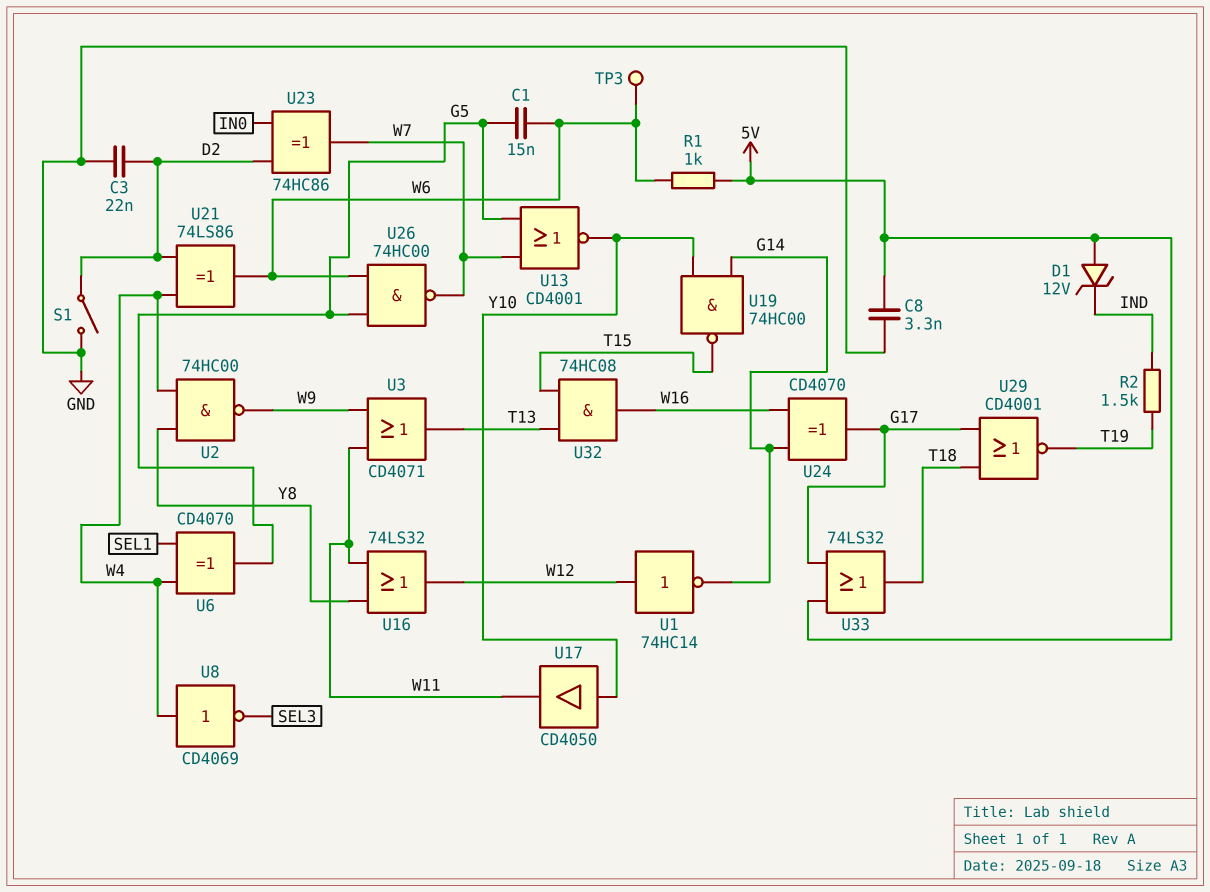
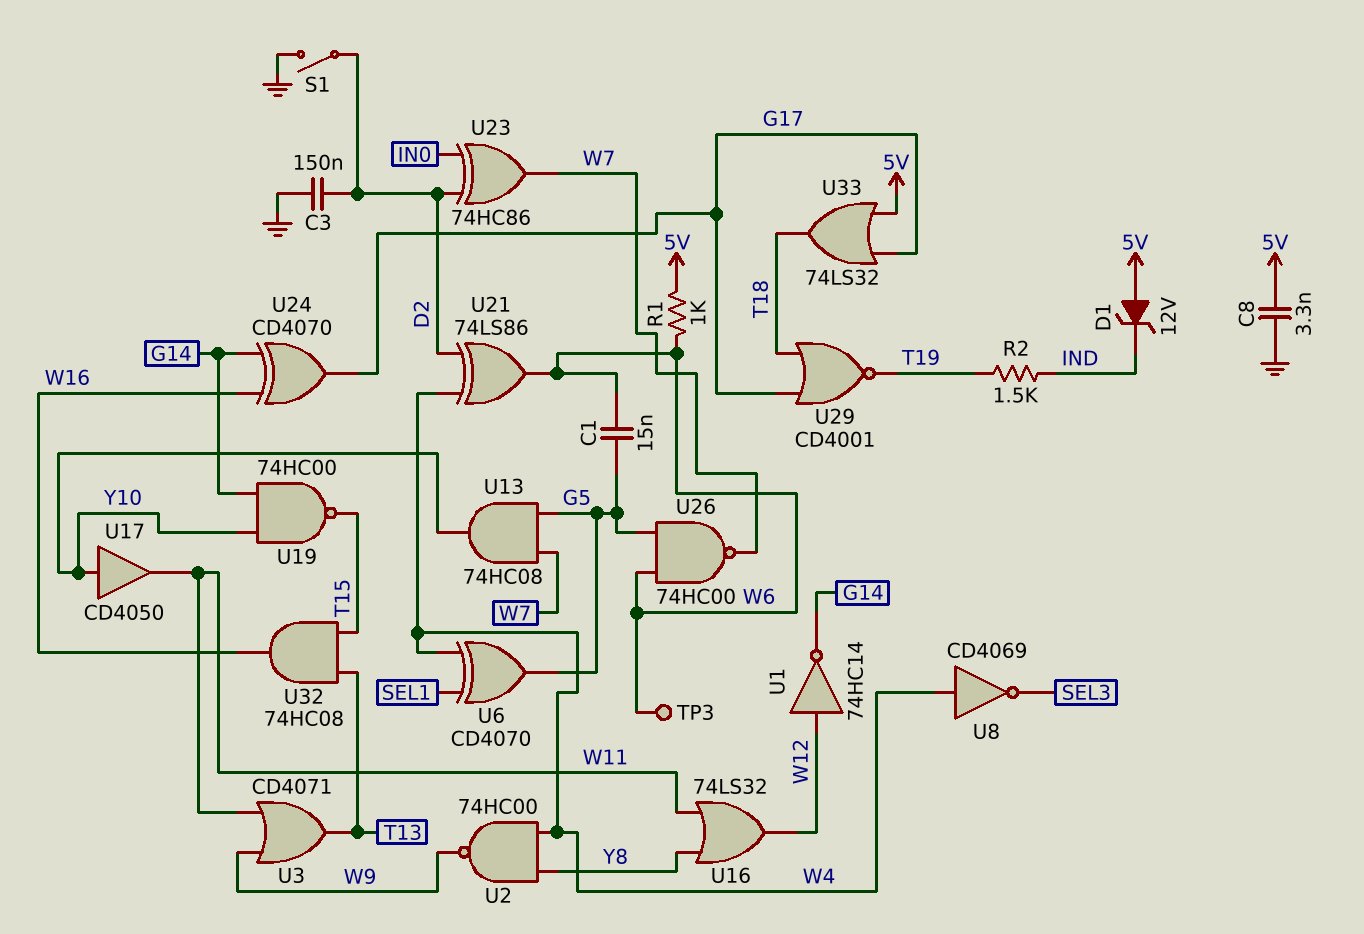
C3: 22nF (D2, GND) -> 150nF (D2, GND)
U13: NOR CD4001 (in G5, in W7, out Y10) -> AND 74HC08 (in G5, in W7, out Y10)

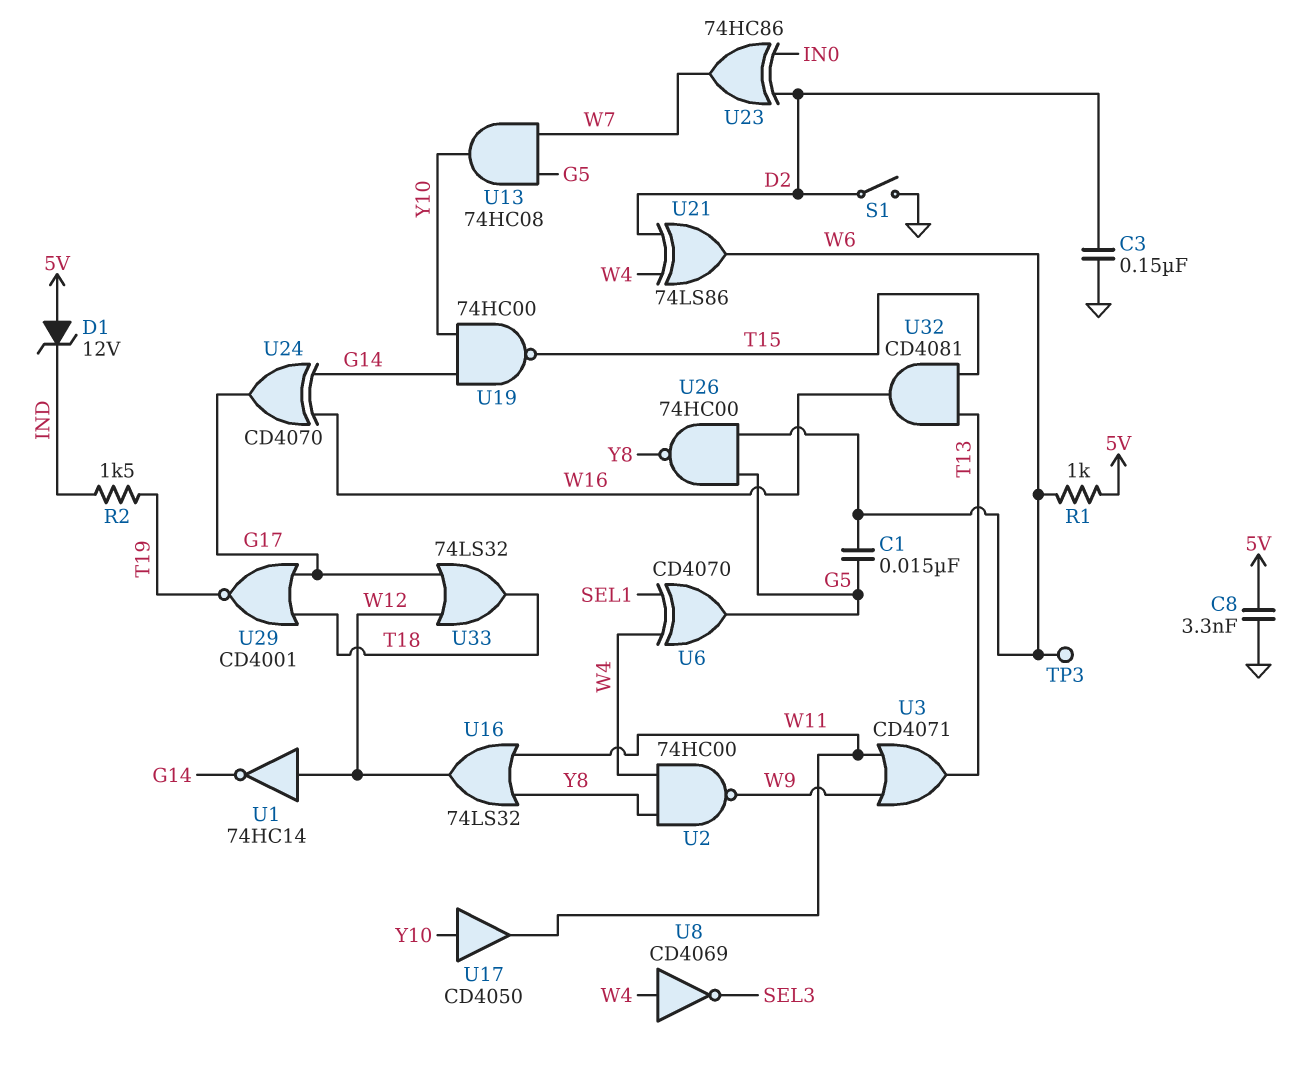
U26: NAND 74HC00 (in G5, in W6, out W7) -> NAND 74HC00 (in G5, in W6, out Y8)
U32: AND 74HC08 (in T13, in T15, out W16) -> AND CD4081 (in T13, in T15, out W16)
U33: OR 74LS32 (in 5V, in G17, out T18) -> OR 74LS32 (in G17, in W12, out T18)

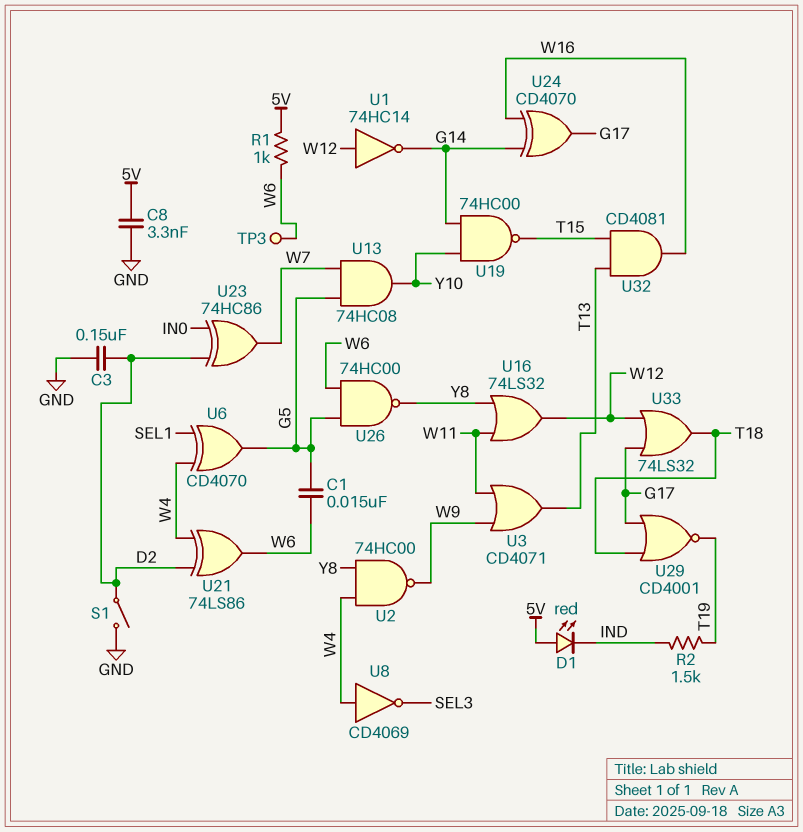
D1: zener 12V (A 5V, K IND) -> LED red (A 5V, K IND)
U17: buffer CD4050 (in Y10, out W11) -> none

